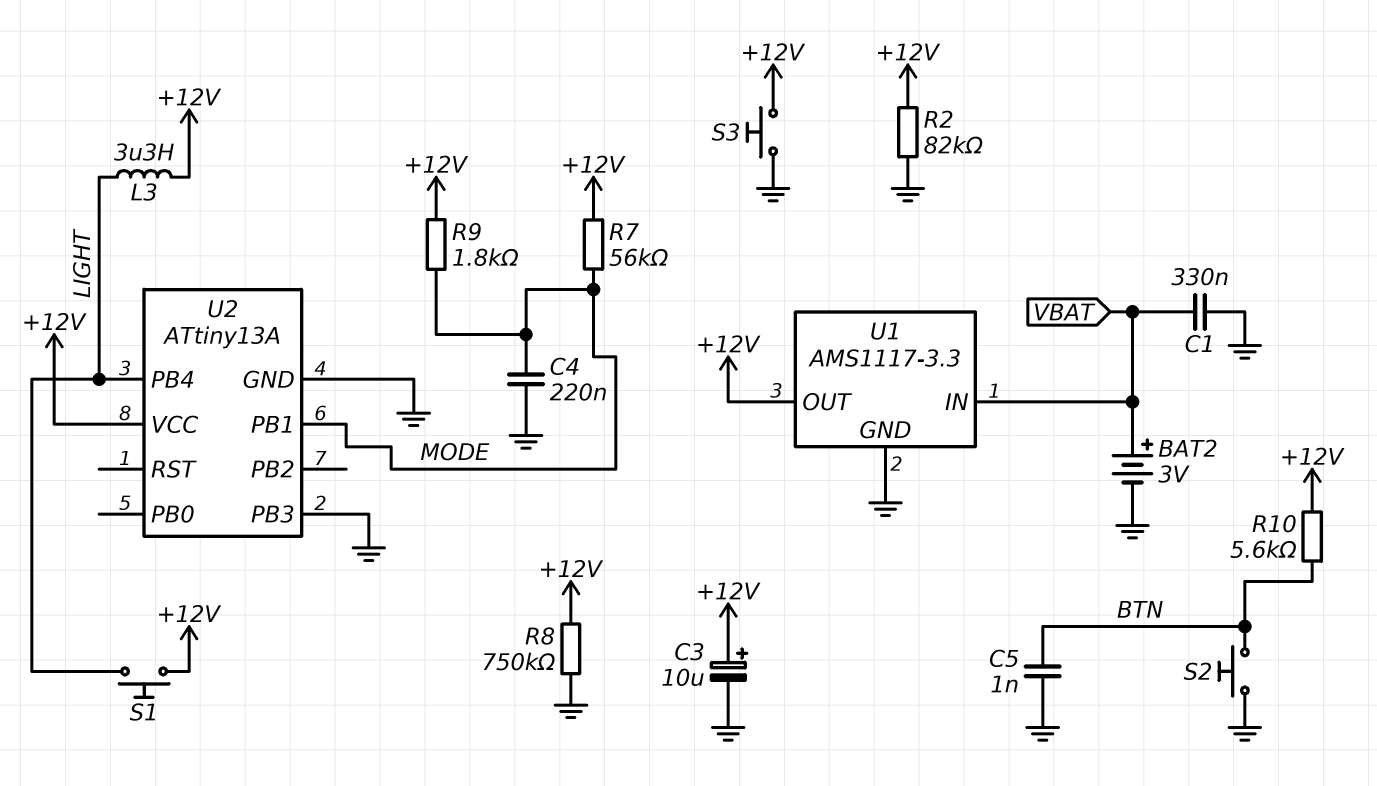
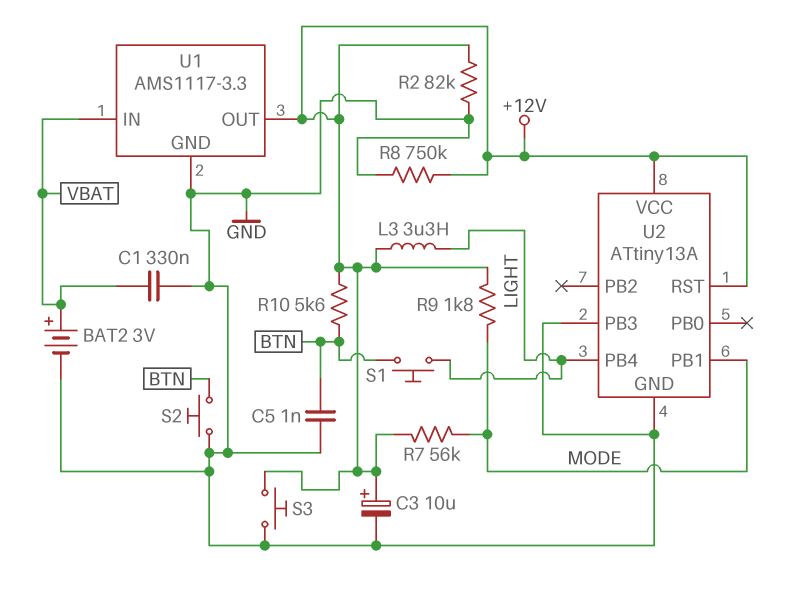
C4: 220nF (GND, MODE) -> none
S1: button (+12V, LIGHT) -> button (BTN, LIGHT)
U2 pin RST: none -> +12V

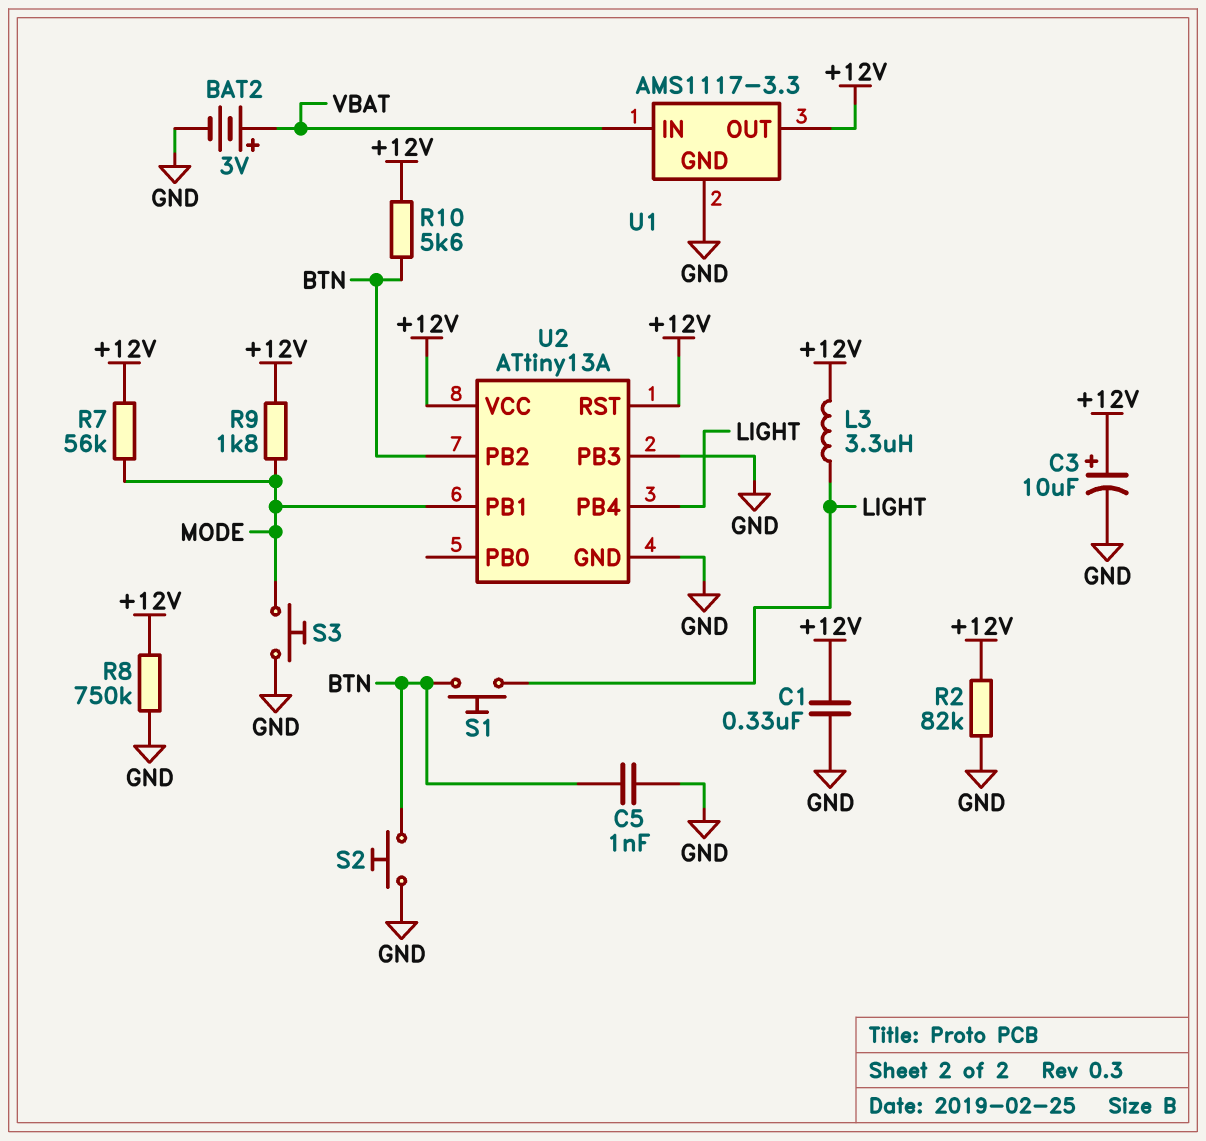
C1: 330nF (GND, VBAT) -> 330nF (+12V, GND)
S3: button (+12V, GND) -> button (GND, MODE)
U2 pin PB2: none -> BTN

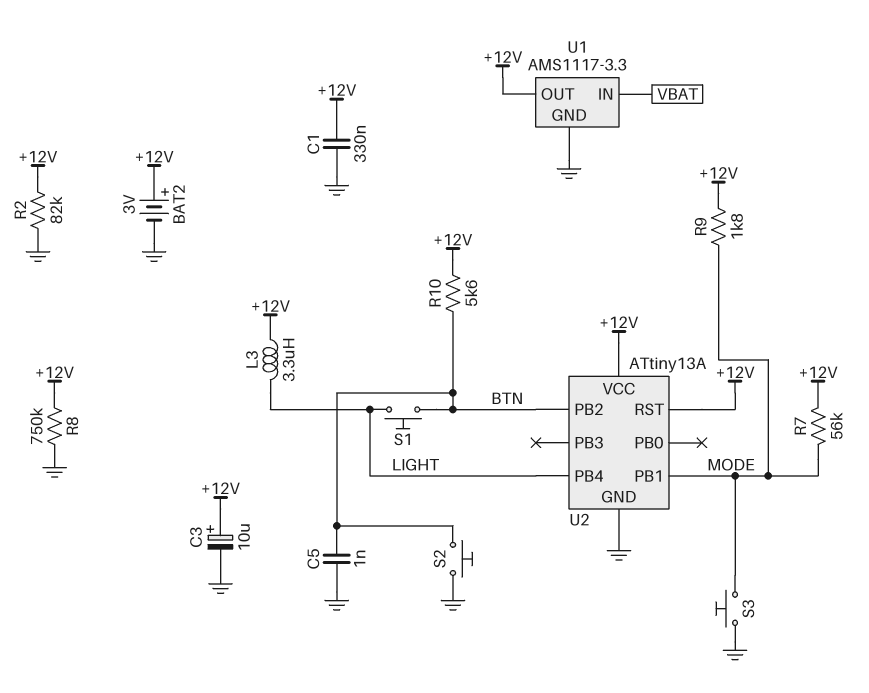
BAT2: 3V (plus VBAT, minus GND) -> 3V (plus +12V, minus GND)
U2 pin PB3: GND -> none

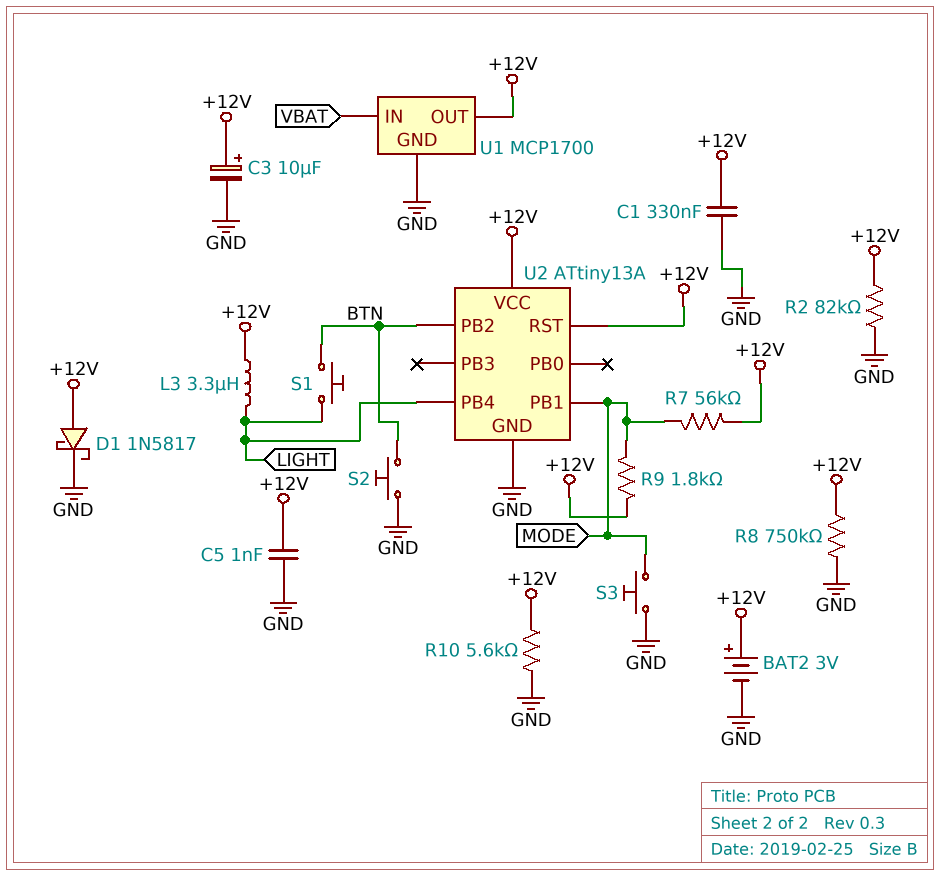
C5: 1nF (BTN, GND) -> 1nF (+12V, GND)
D1: none -> schottky 1N5817 (A +12V, K GND)
R10: 5.6k (+12V, BTN) -> 5.6k (+12V, GND)
U1: AMS1117-3.3 -> MCP1700

